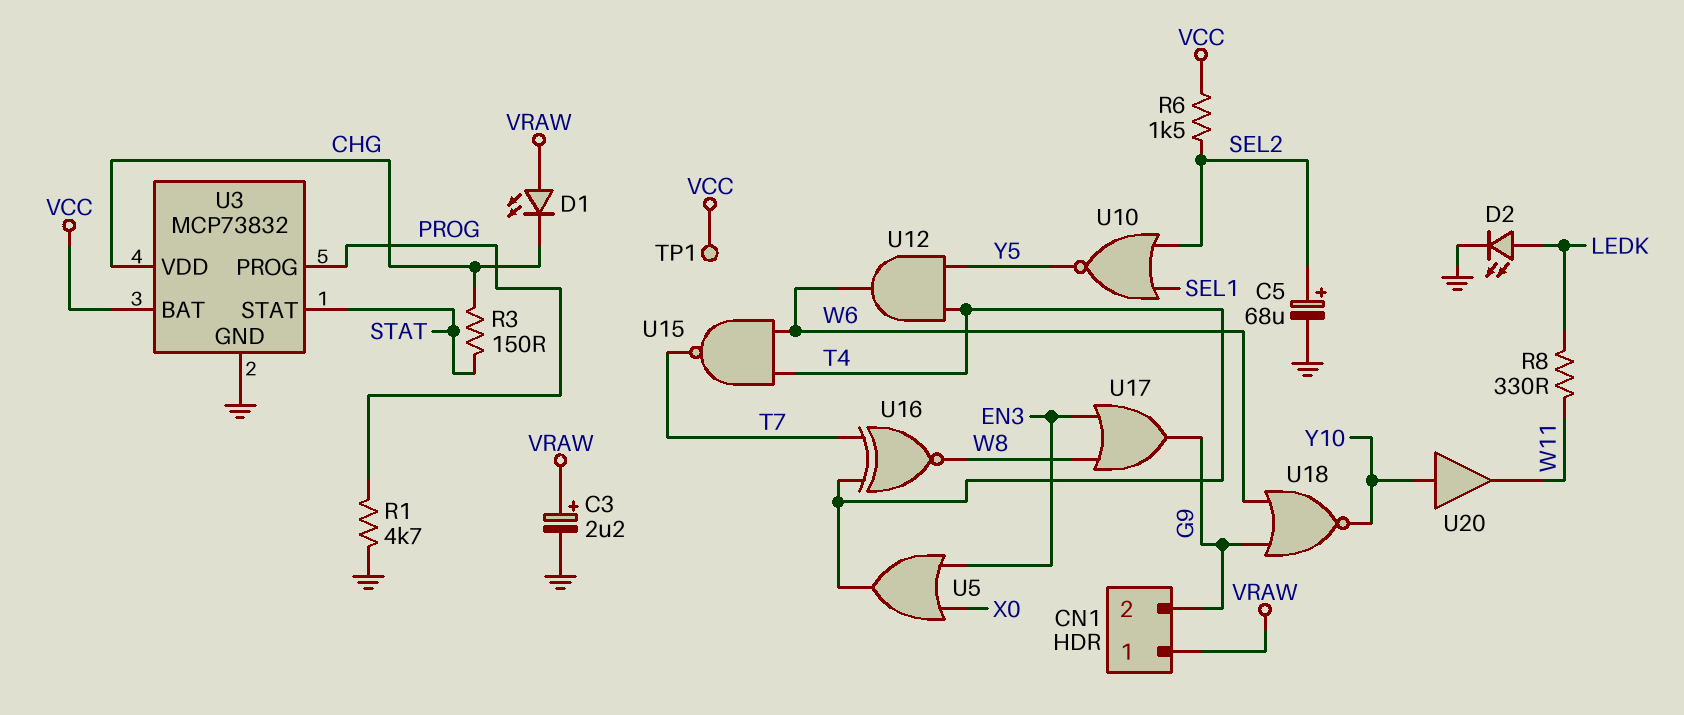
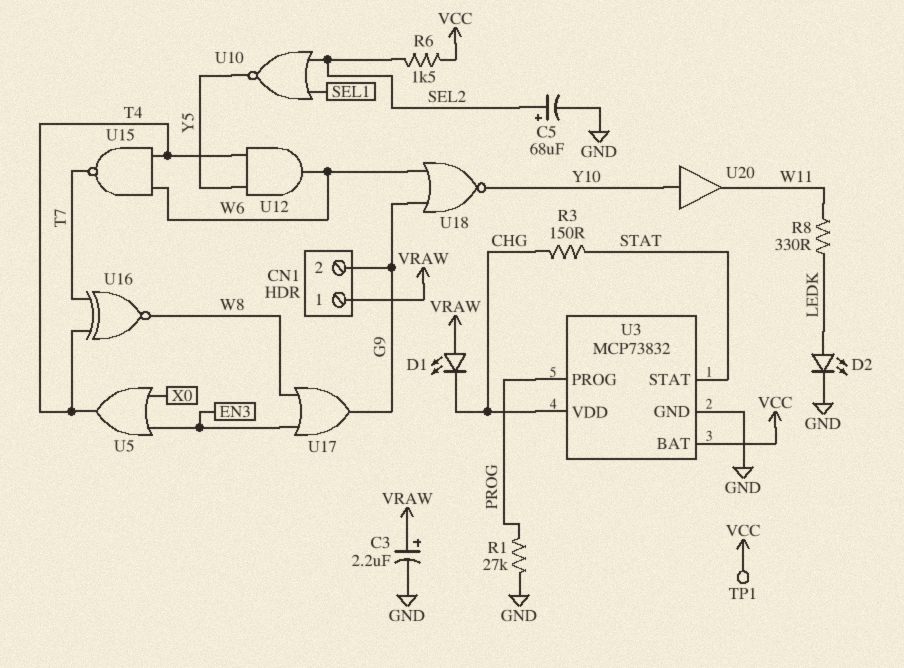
R1: 4.7k (GND, PROG) -> 27k (GND, PROG)

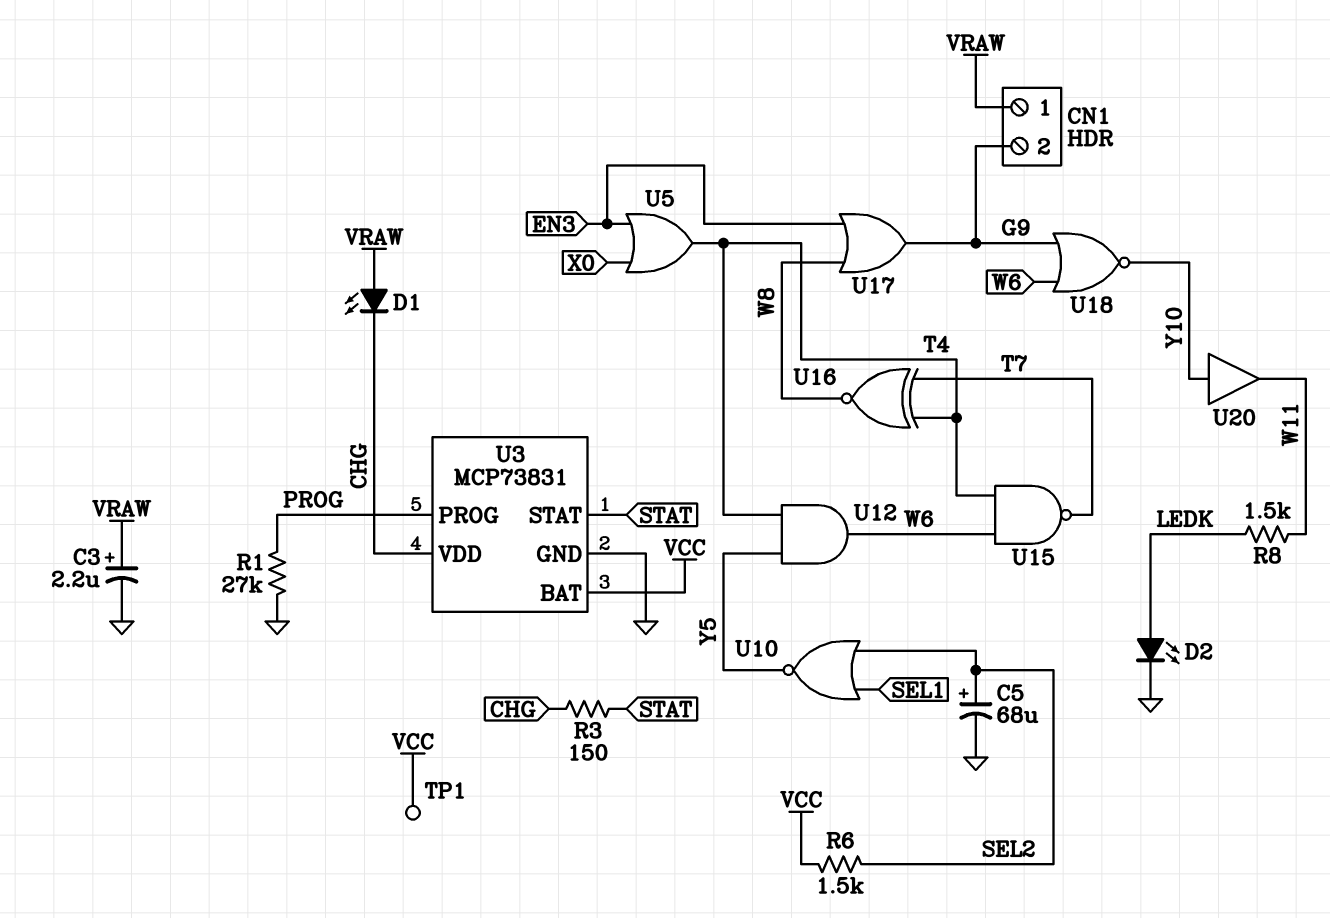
R8: 330 (LEDK, W11) -> 1.5k (LEDK, W11)
U3: MCP73832 -> MCP73831

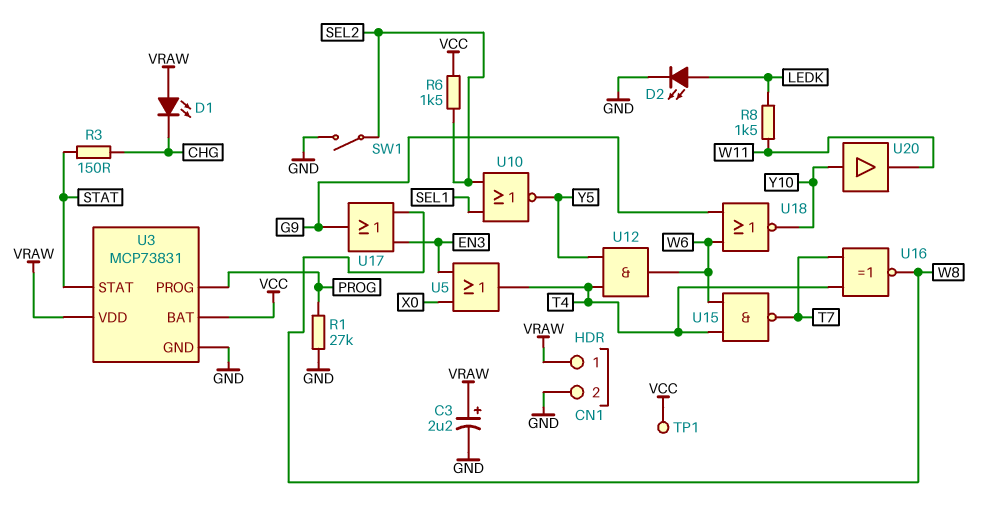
C5: 68uF (plus SEL2, minus GND) -> none
CN1 pin 2: G9 -> GND
SW1: none -> switch (GND, SEL2)
U3 pin VDD: CHG -> VRAW

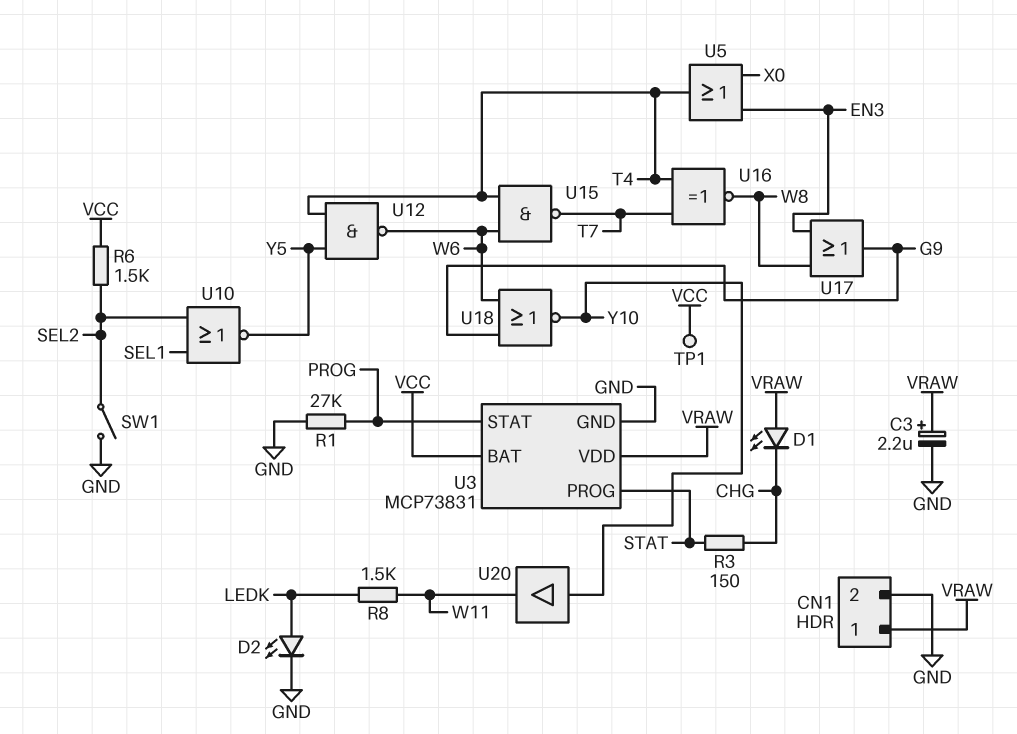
U3 pin PROG: PROG -> STAT
U3 pin STAT: STAT -> PROG
U12: AND (in T4, in Y5, out W6) -> NAND (in T4, in Y5, out W6)

